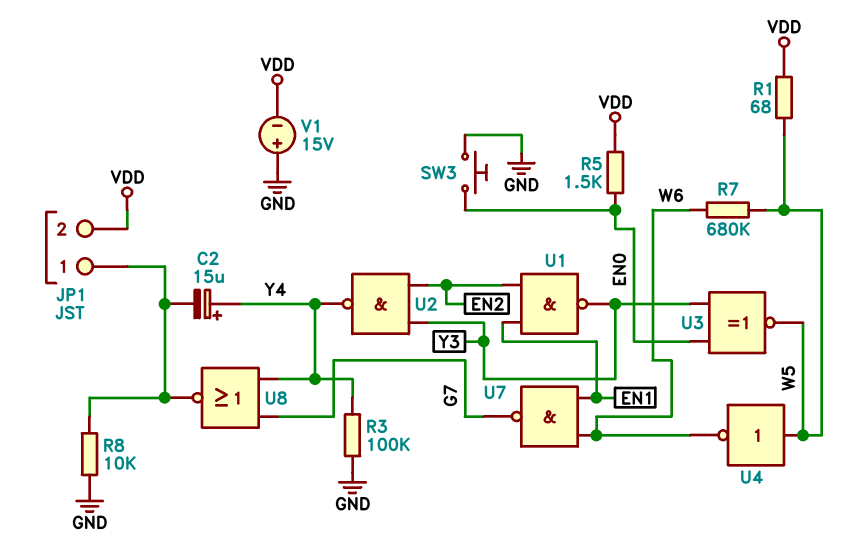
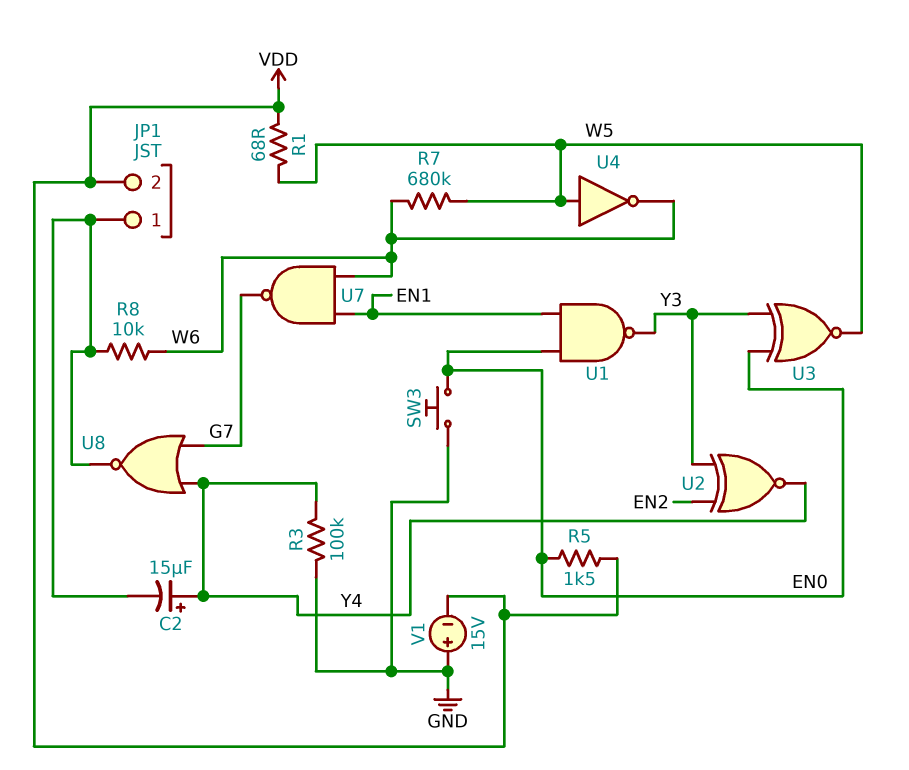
R8: 10k (GND, JP1/1) -> 10k (JP1/1, W6)
U1: NAND (in EN1, in EN2, out Y3) -> NAND (in EN0, in EN1, out Y3)
U2: NAND (in EN2, in Y3, out Y4) -> XNOR (in EN2, in Y3, out Y4)

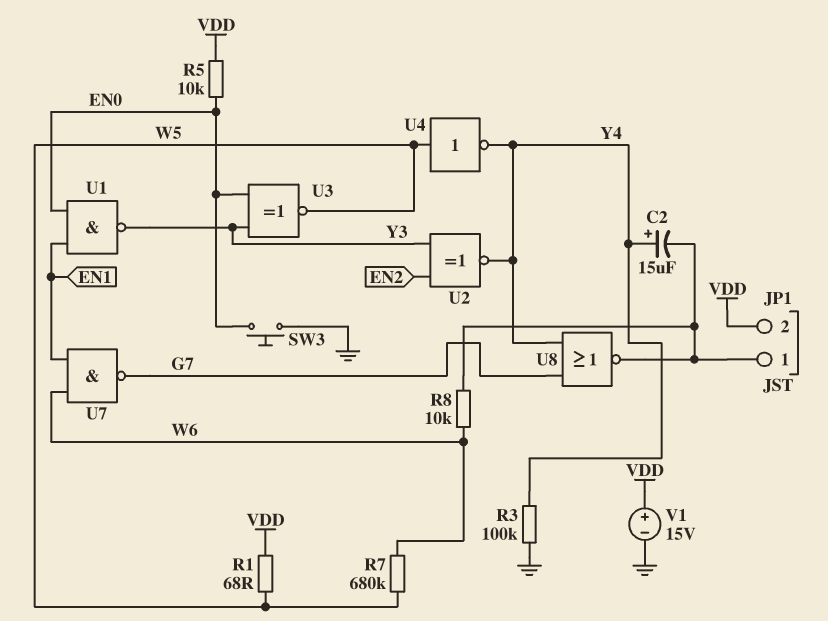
R5: 1.5k (EN0, VDD) -> 10k (EN0, VDD)
U4: NOT (in W5, out W6) -> NOT (in W5, out Y4)
V1: 15V (plus GND, minus VDD) -> 15V (plus VDD, minus GND)

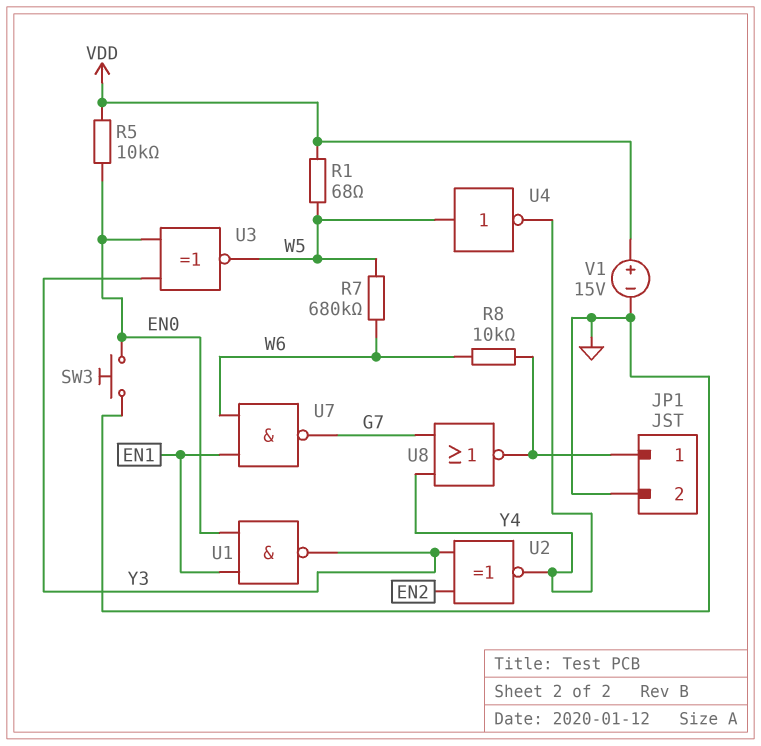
C2: 15uF (plus Y4, minus JP1/1) -> none
JP1 pin 2: VDD -> GND
R3: 100k (GND, Y4) -> none

